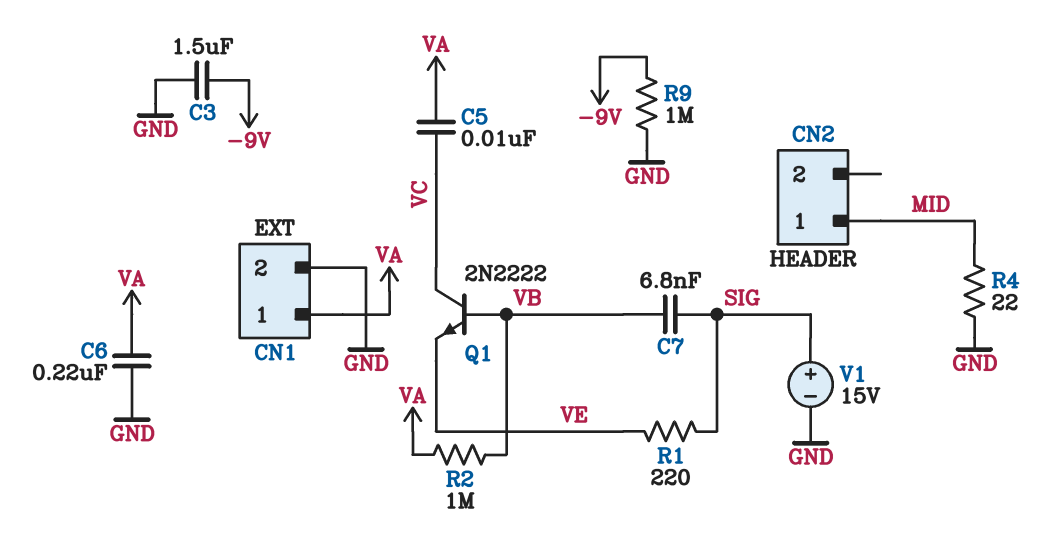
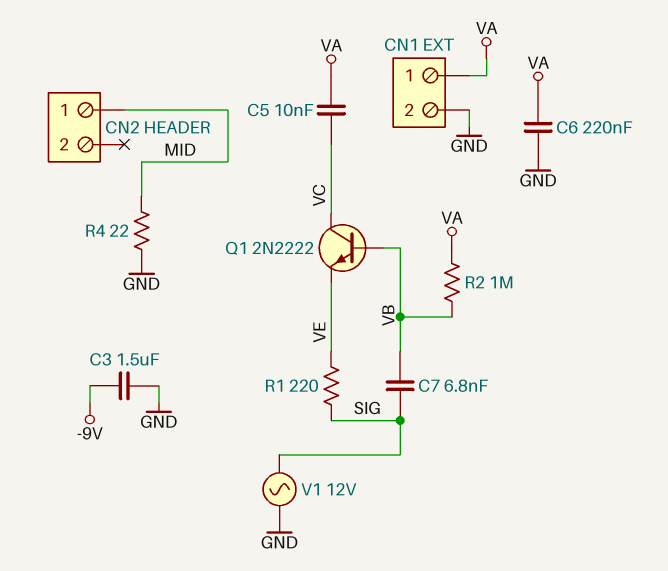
R9: 1M (-9V, GND) -> none
V1: 15V (plus SIG, minus GND) -> AC 12V (GND, SIG)

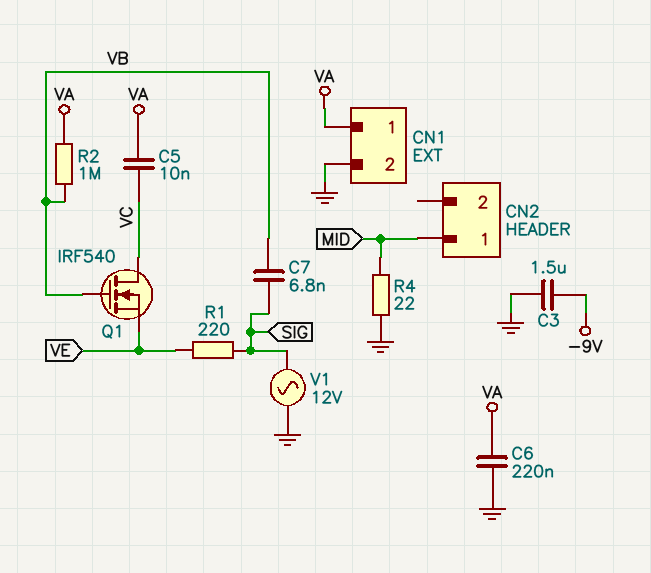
Q1: NPN 2N2222 (B VB, C VC, E VE) -> NMOS IRF540 (G VB, D VC, S VE)

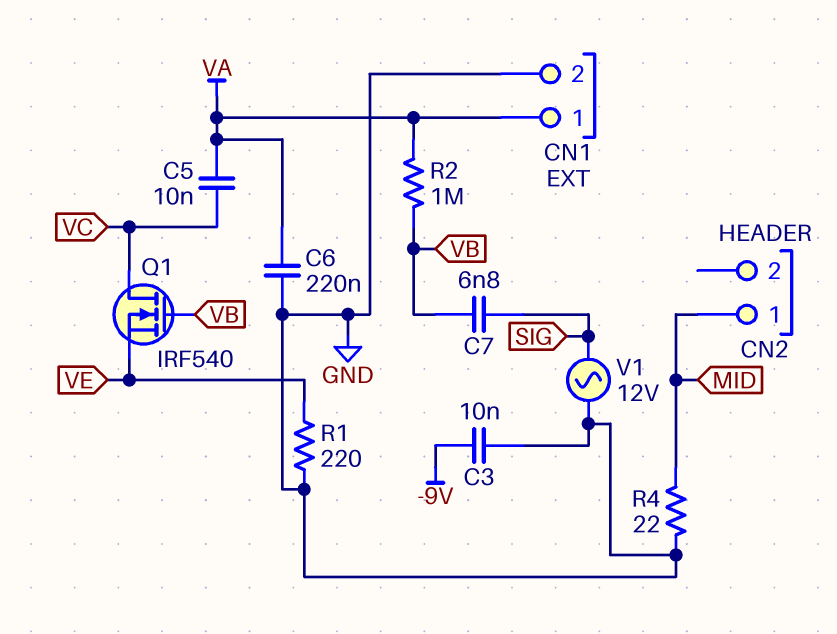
C3: 1.5uF (-9V, GND) -> 10nF (-9V, GND)
R1: 220 (SIG, VE) -> 220 (GND, VE)

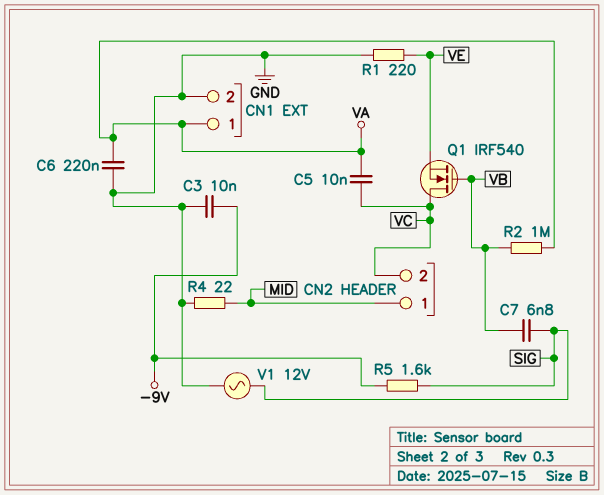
CN2 pin 2: none -> VC
R5: none -> 1.6k (-9V, SIG)

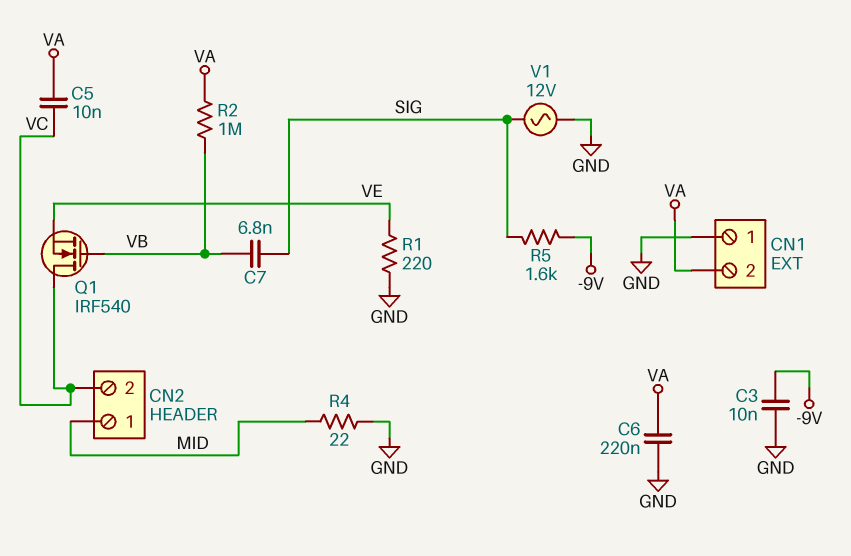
CN1 pin 1: VA -> GND
CN1 pin 2: GND -> VA

